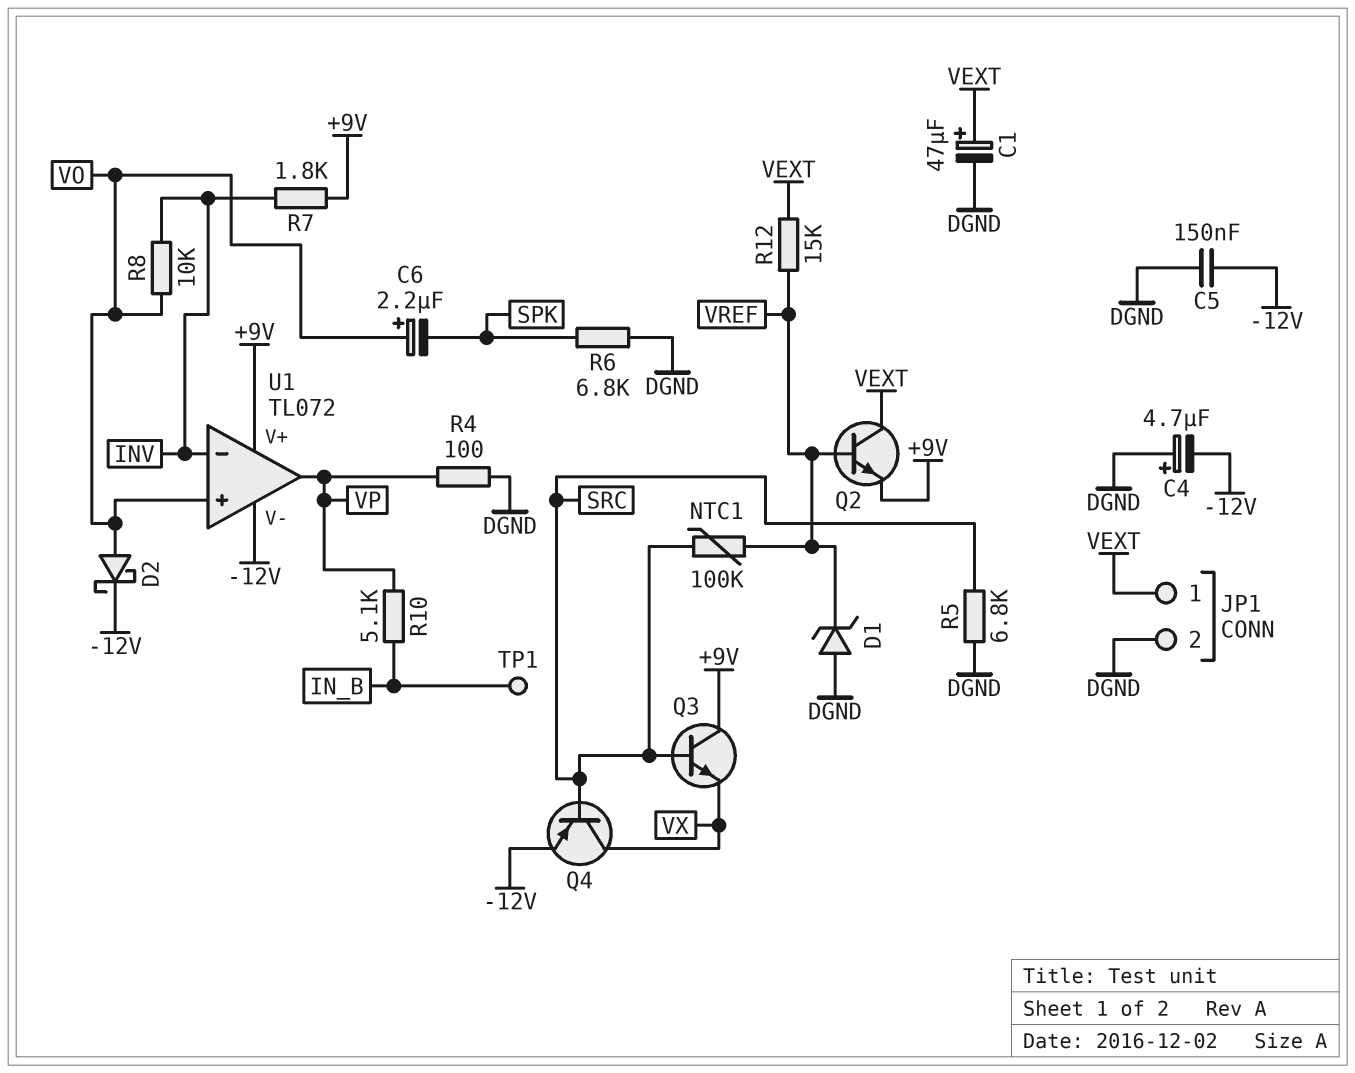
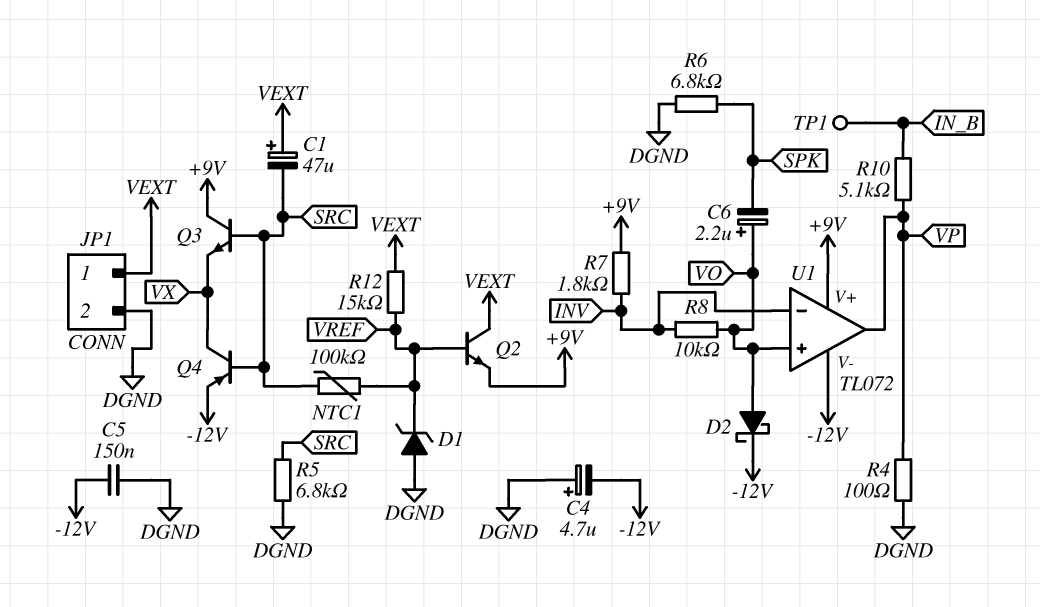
C1: 47uF (plus VEXT, minus DGND) -> 47uF (plus VEXT, minus SRC)

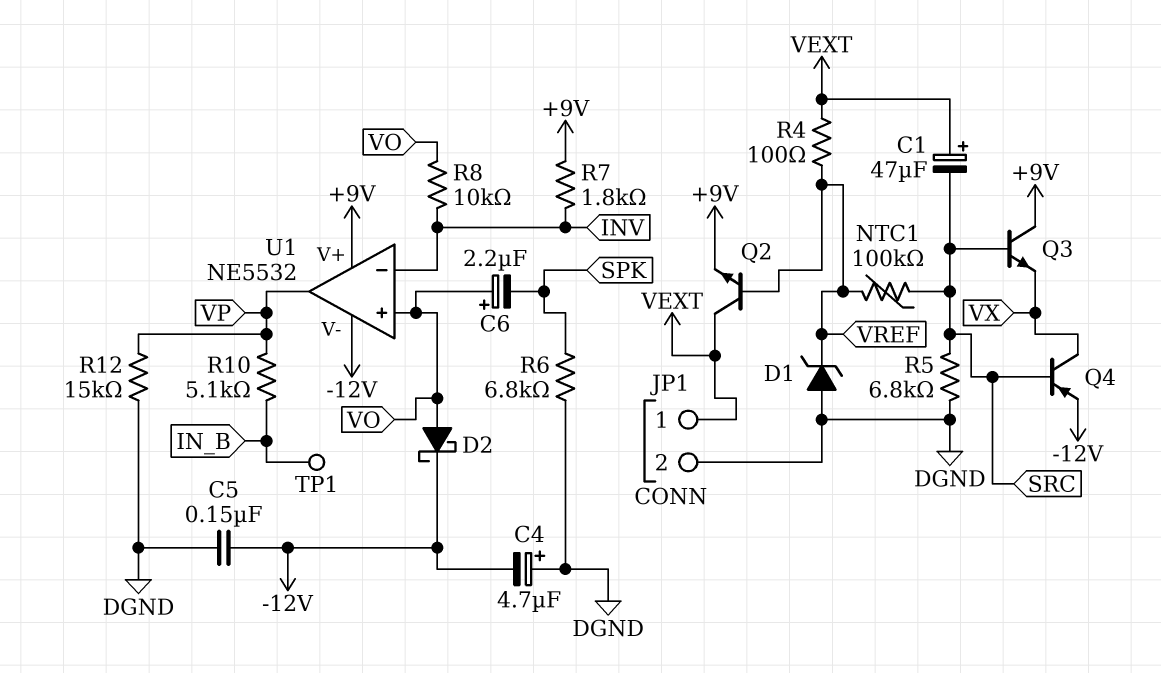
R4: 100 (DGND, VP) -> 100 (VEXT, VREF)
R12: 15k (VEXT, VREF) -> 15k (DGND, VP)
U1: TL072 -> NE5532

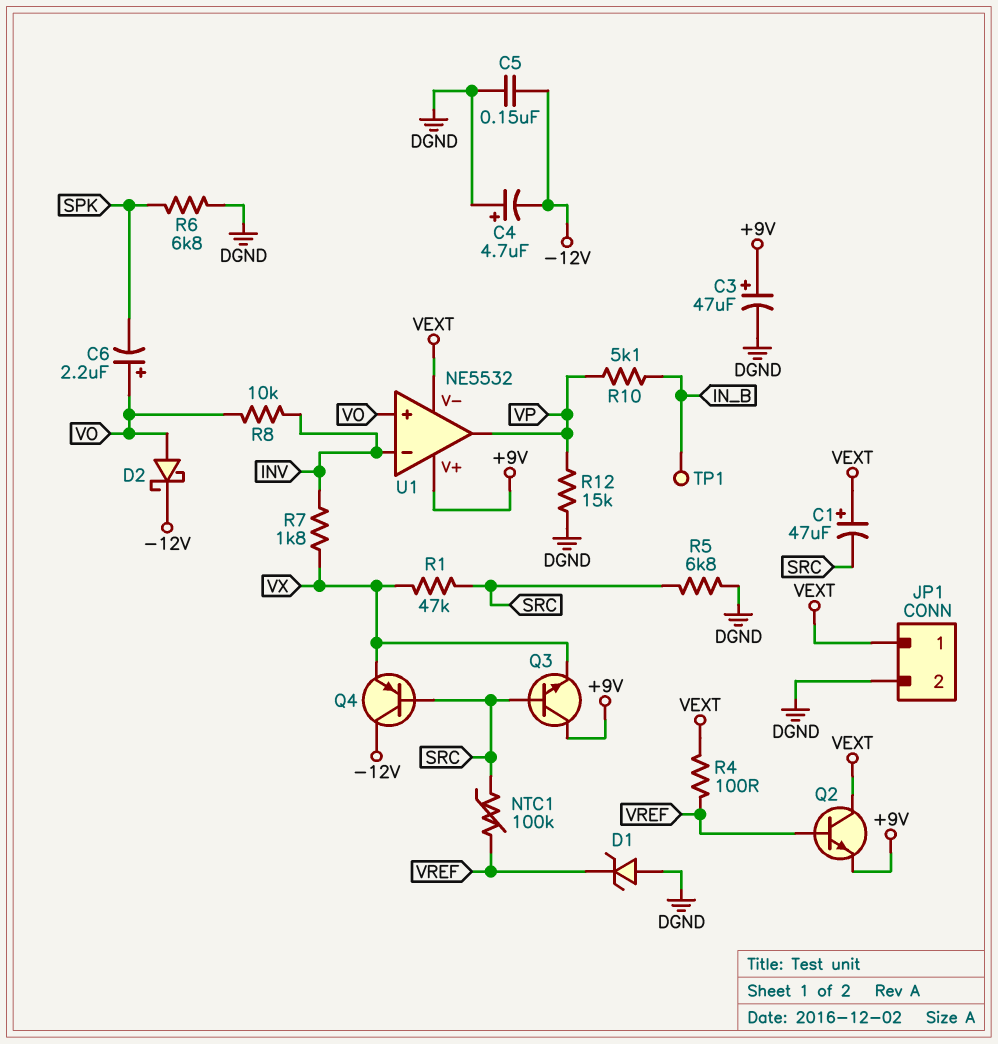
C3: none -> 47uF (plus +9V, minus DGND)
Q4: PNP (B SRC, C VX, E -12V) -> PNP (B SRC, C -12V, E VX)
R1: none -> 47k (SRC, VX)
R7: 1.8k (+9V, INV) -> 1.8k (INV, VX)
U1 pin V-: -12V -> VEXT

